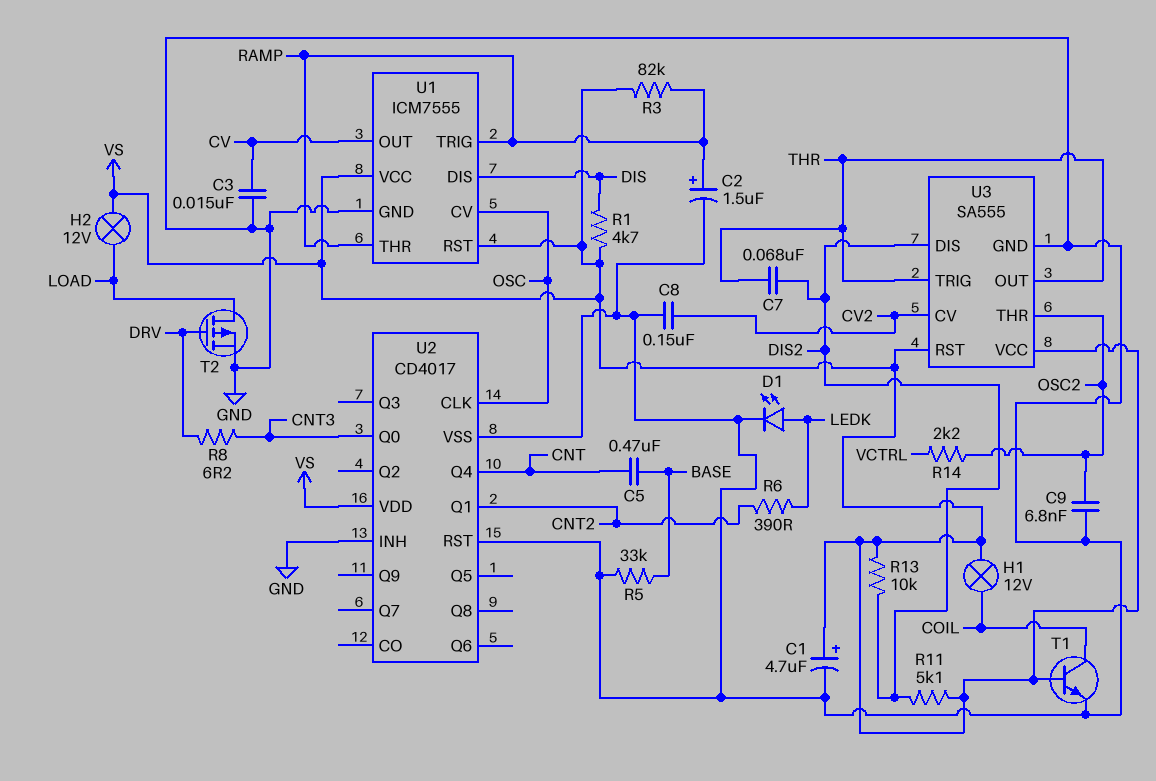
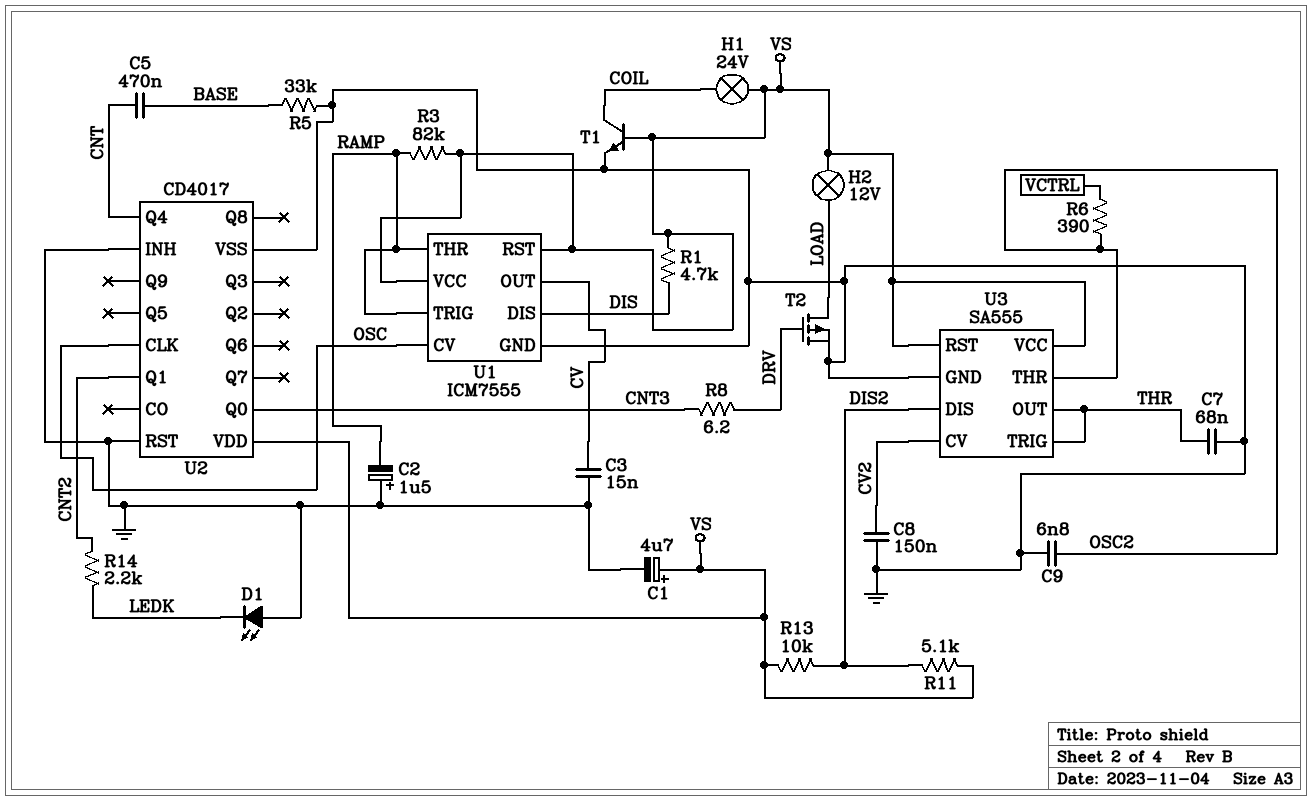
C2: 1.5uF (plus RAMP, minus GND) -> 1.5uF (plus GND, minus RAMP)
C7: 68nF (DIS2, THR) -> 68nF (GND, THR)
D1: LED (A LEDK, K GND) -> LED (A GND, K LEDK)
H1: lamp 12V (COIL, VS) -> lamp 24V (COIL, VS)
R6: 390 (CNT2, LEDK) -> 390 (OSC2, VCTRL)
R14: 2.2k (OSC2, VCTRL) -> 2.2k (CNT2, LEDK)

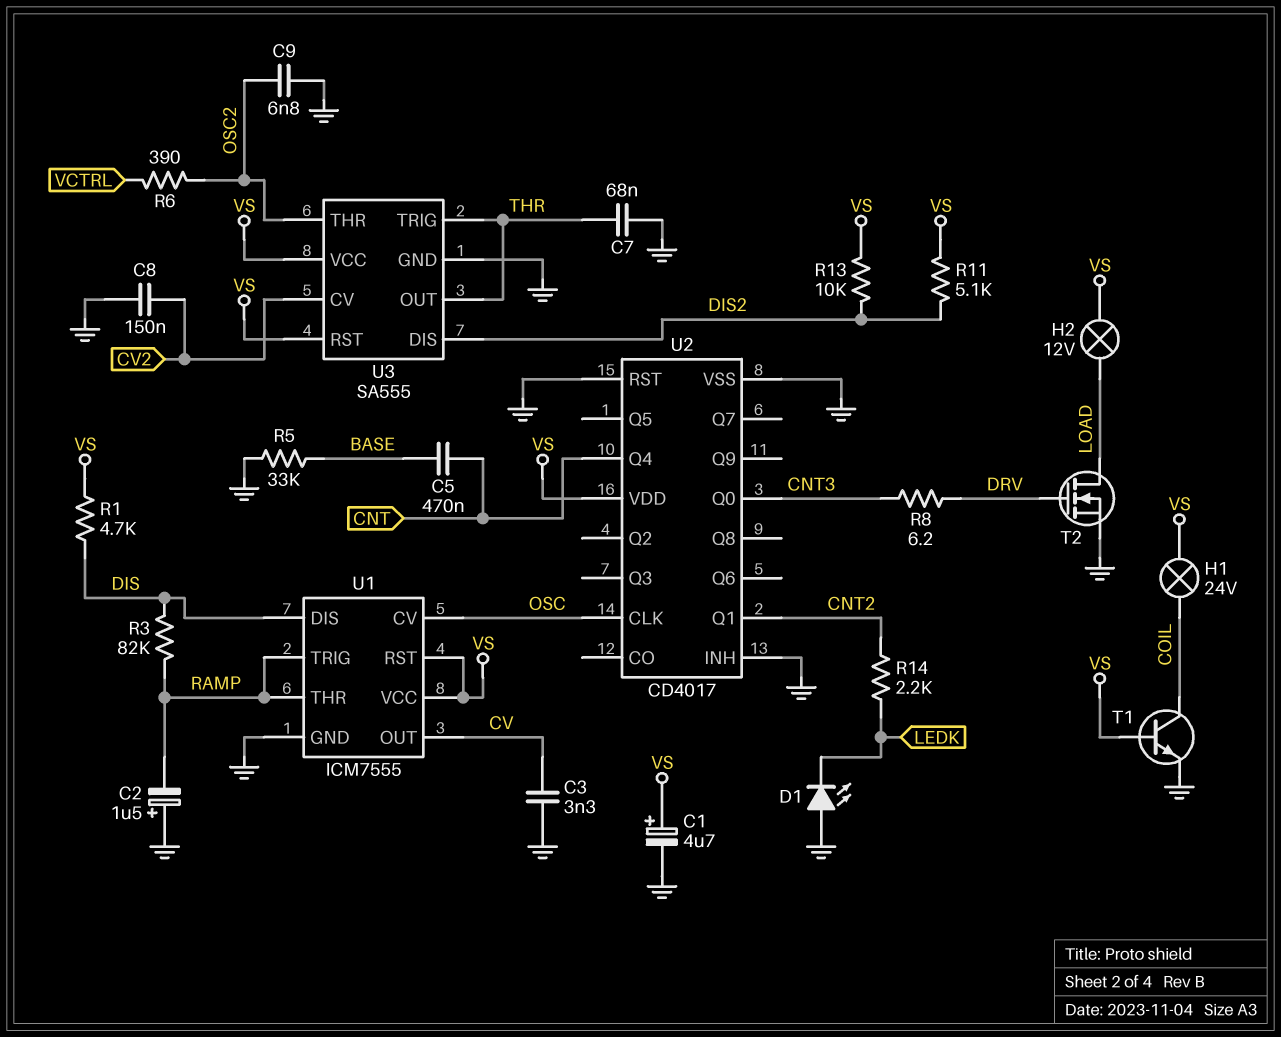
C3: 15nF (CV, GND) -> 3.3nF (CV, GND)
R3: 82k (RAMP, VS) -> 82k (DIS, RAMP)
T2: PMOS (G DRV, D LOAD, S GND) -> NMOS (G DRV, D LOAD, S GND)

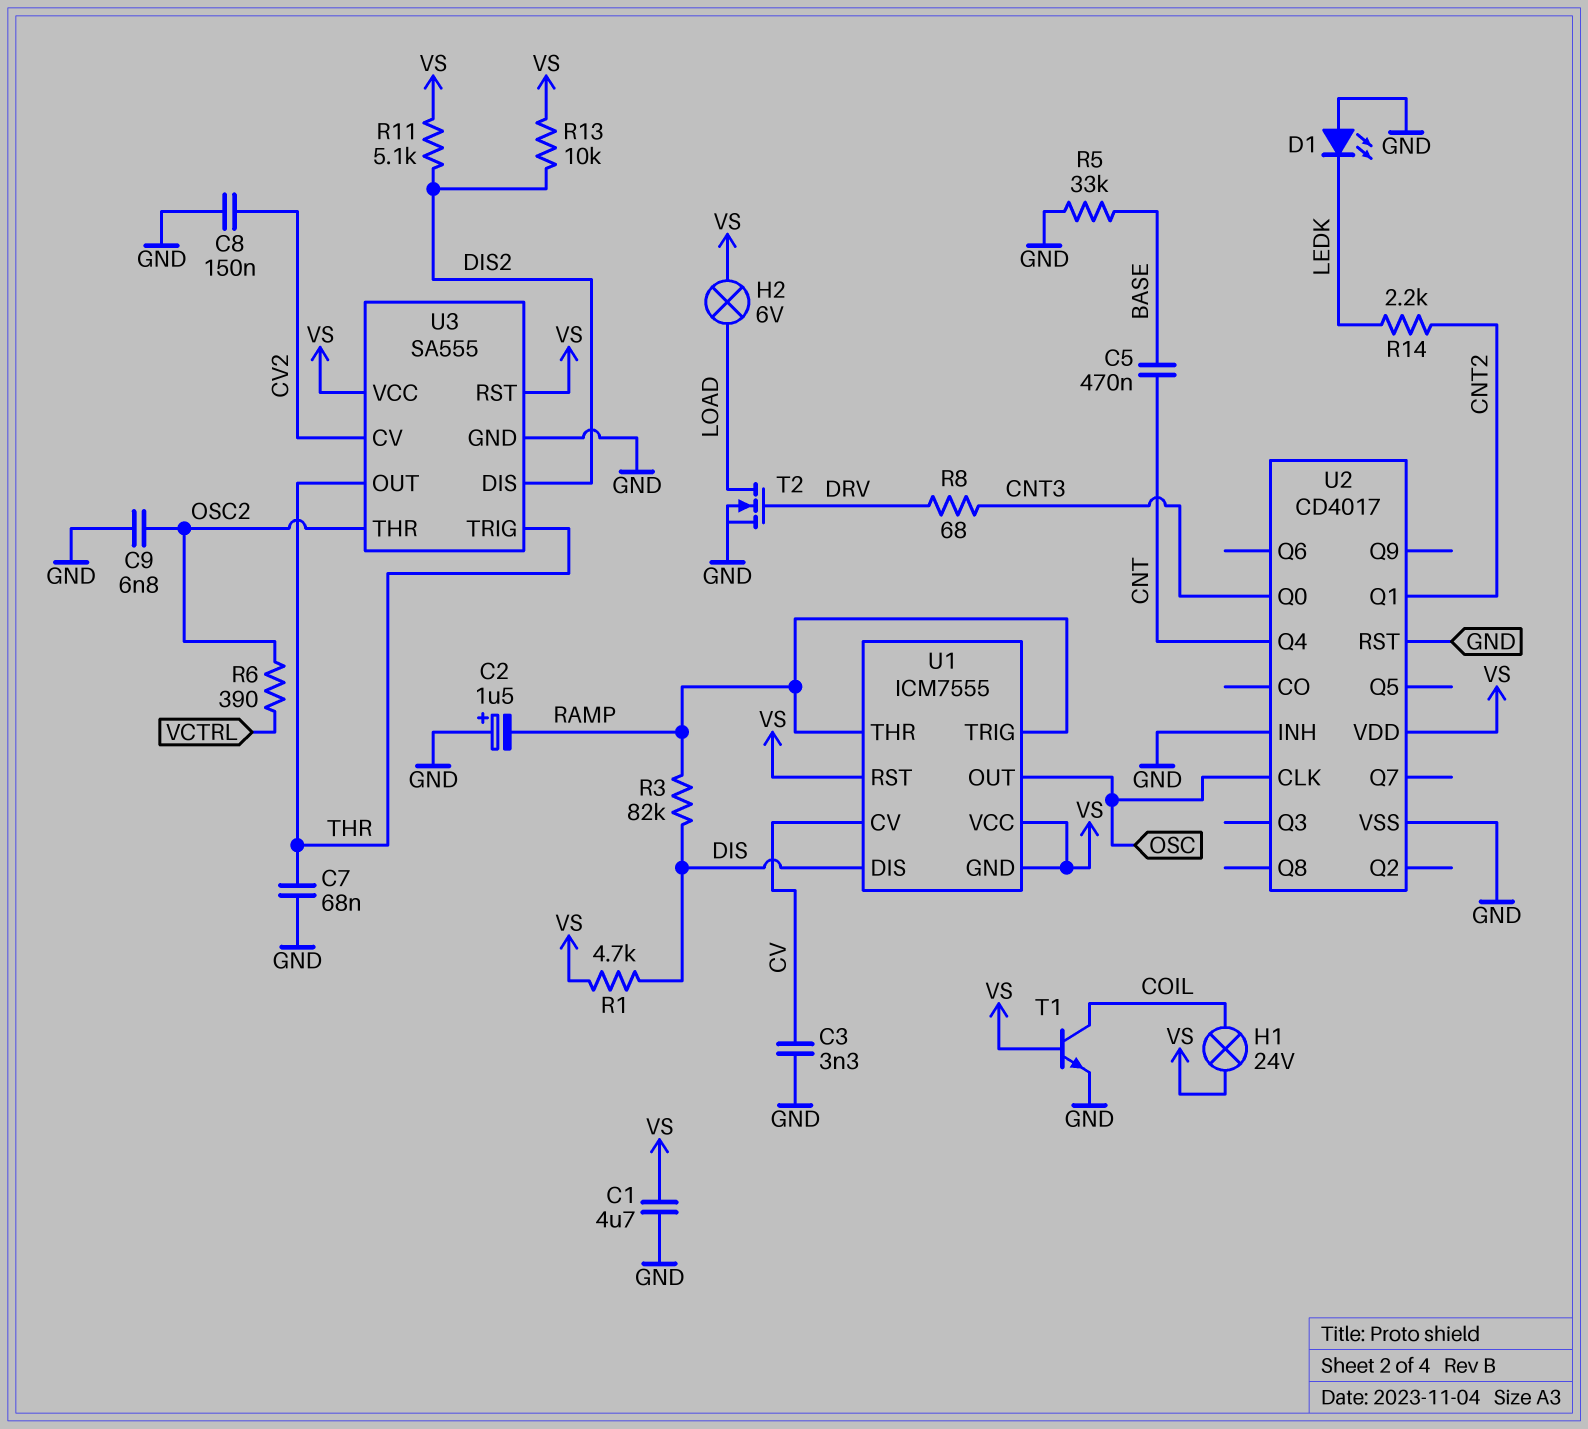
C1: 4.7uF (plus VS, minus GND) -> 4.7uF (GND, VS)
H2: lamp 12V (LOAD, VS) -> lamp 6V (LOAD, VS)
R8: 6.2 (CNT3, DRV) -> 68 (CNT3, DRV)
U1 pin CV: OSC -> CV
U1 pin GND: GND -> VS
U1 pin OUT: CV -> OSC

